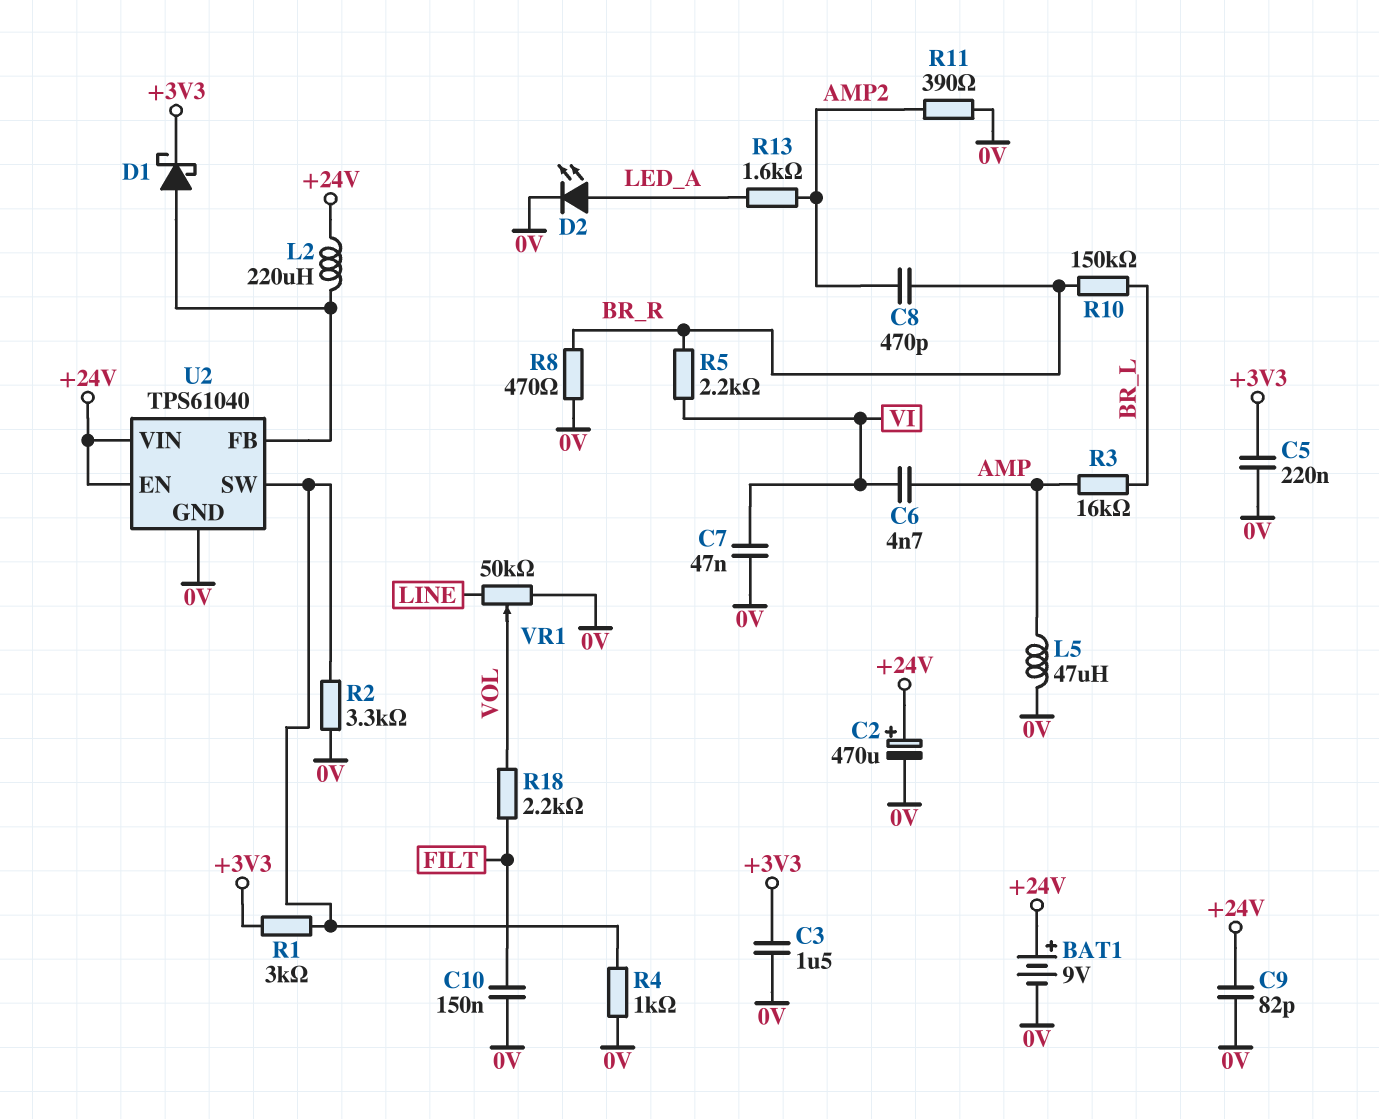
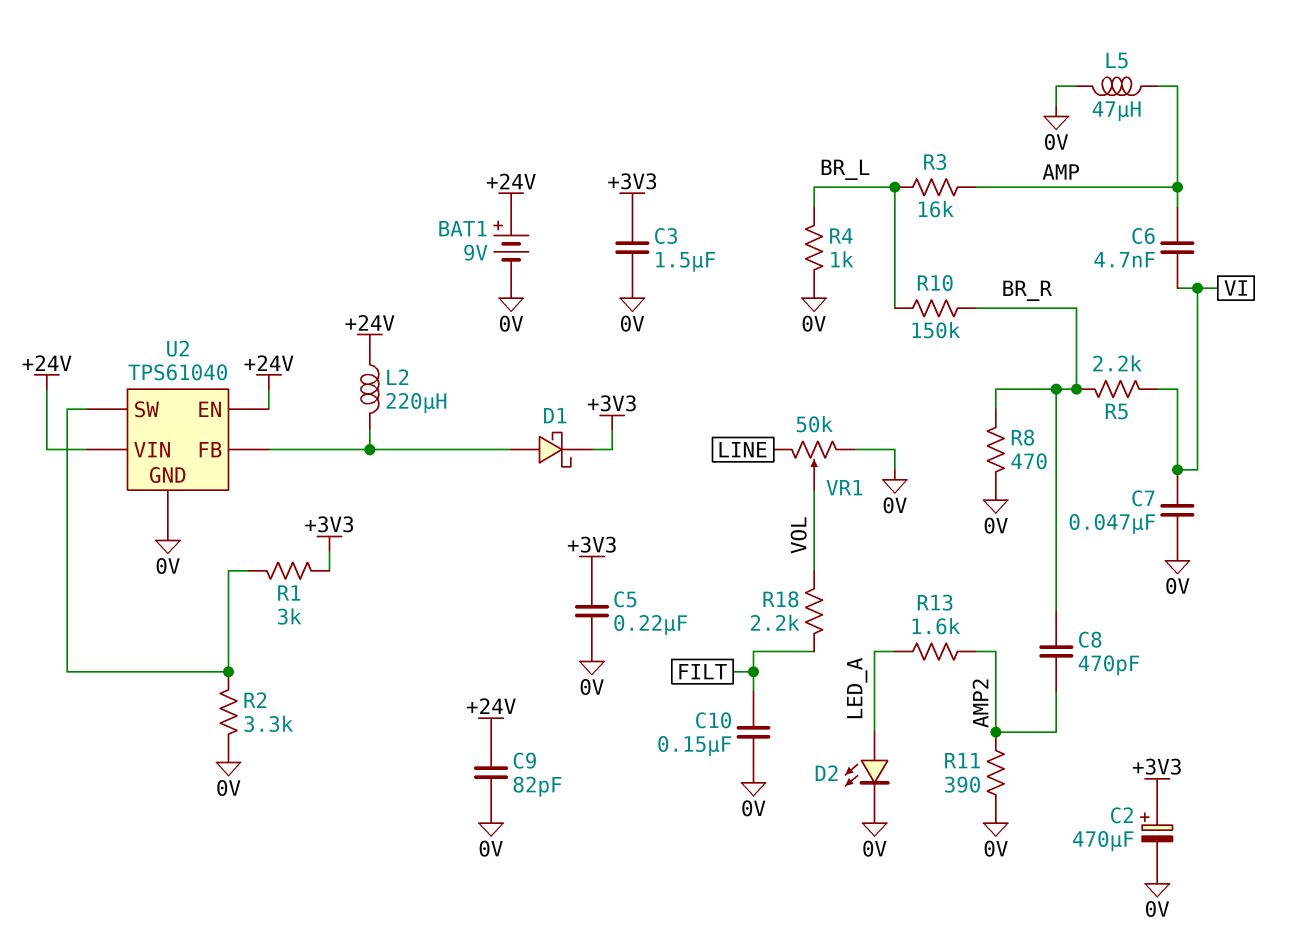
C2: 470uF (plus +24V, minus 0V) -> 470uF (plus +3V3, minus 0V)
R4: 1k (0V, U2/SW) -> 1k (0V, BR_L)

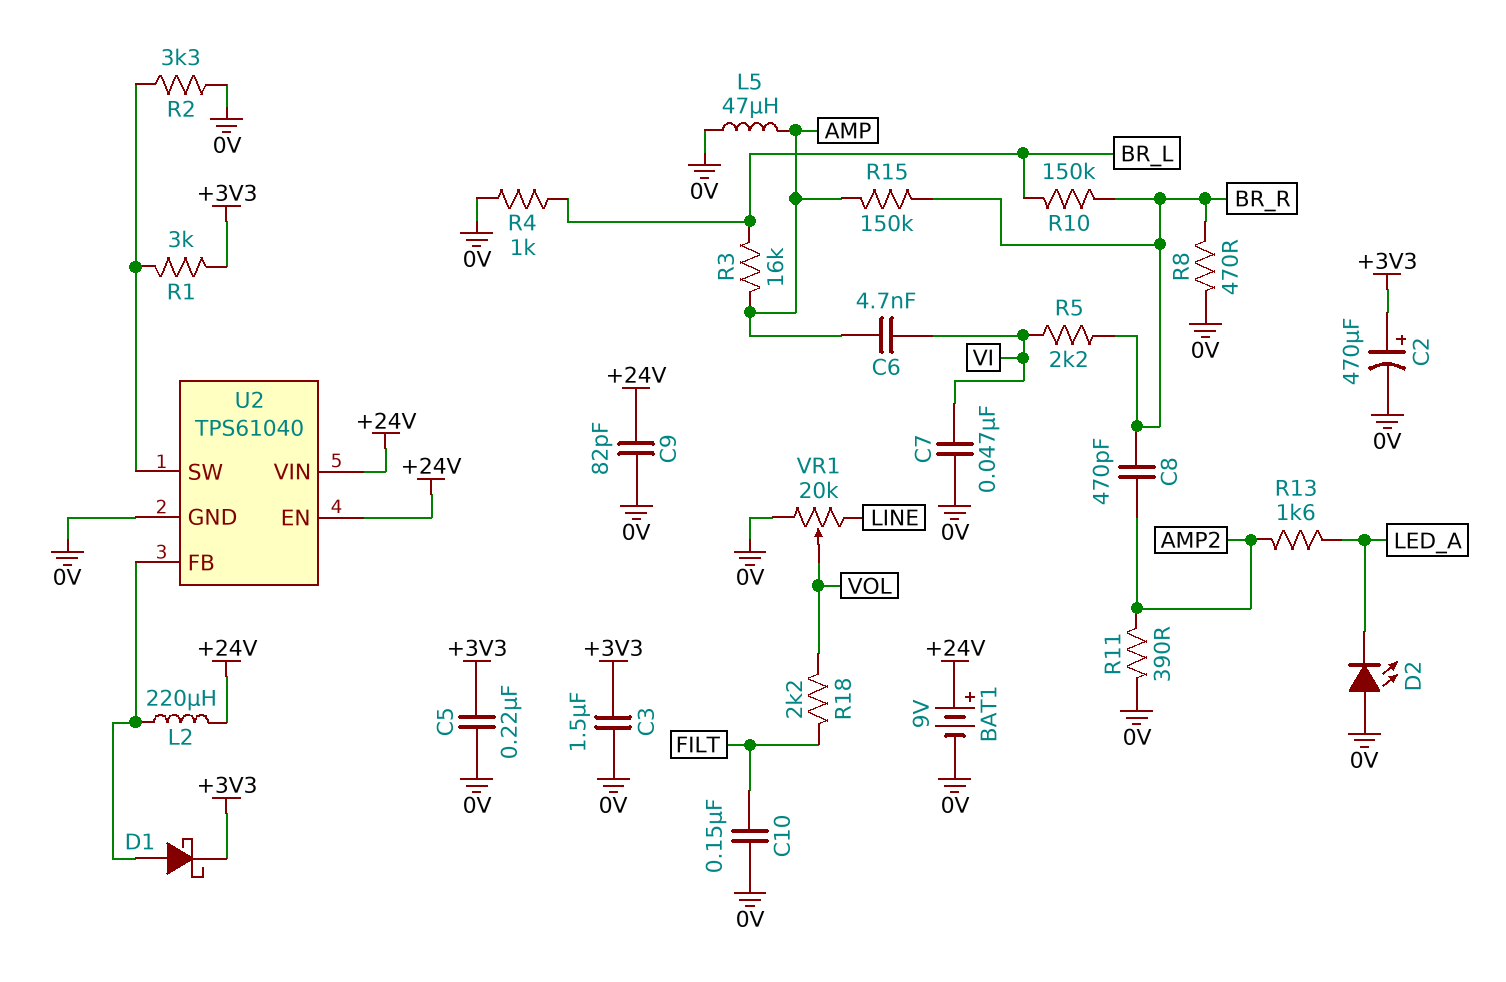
D2: LED (A LED_A, K 0V) -> LED (A 0V, K LED_A)
R15: none -> 150k (AMP, BR_R)
VR1: 50k (0V, LINE, wiper VOL) -> 20k (0V, LINE, wiper VOL)

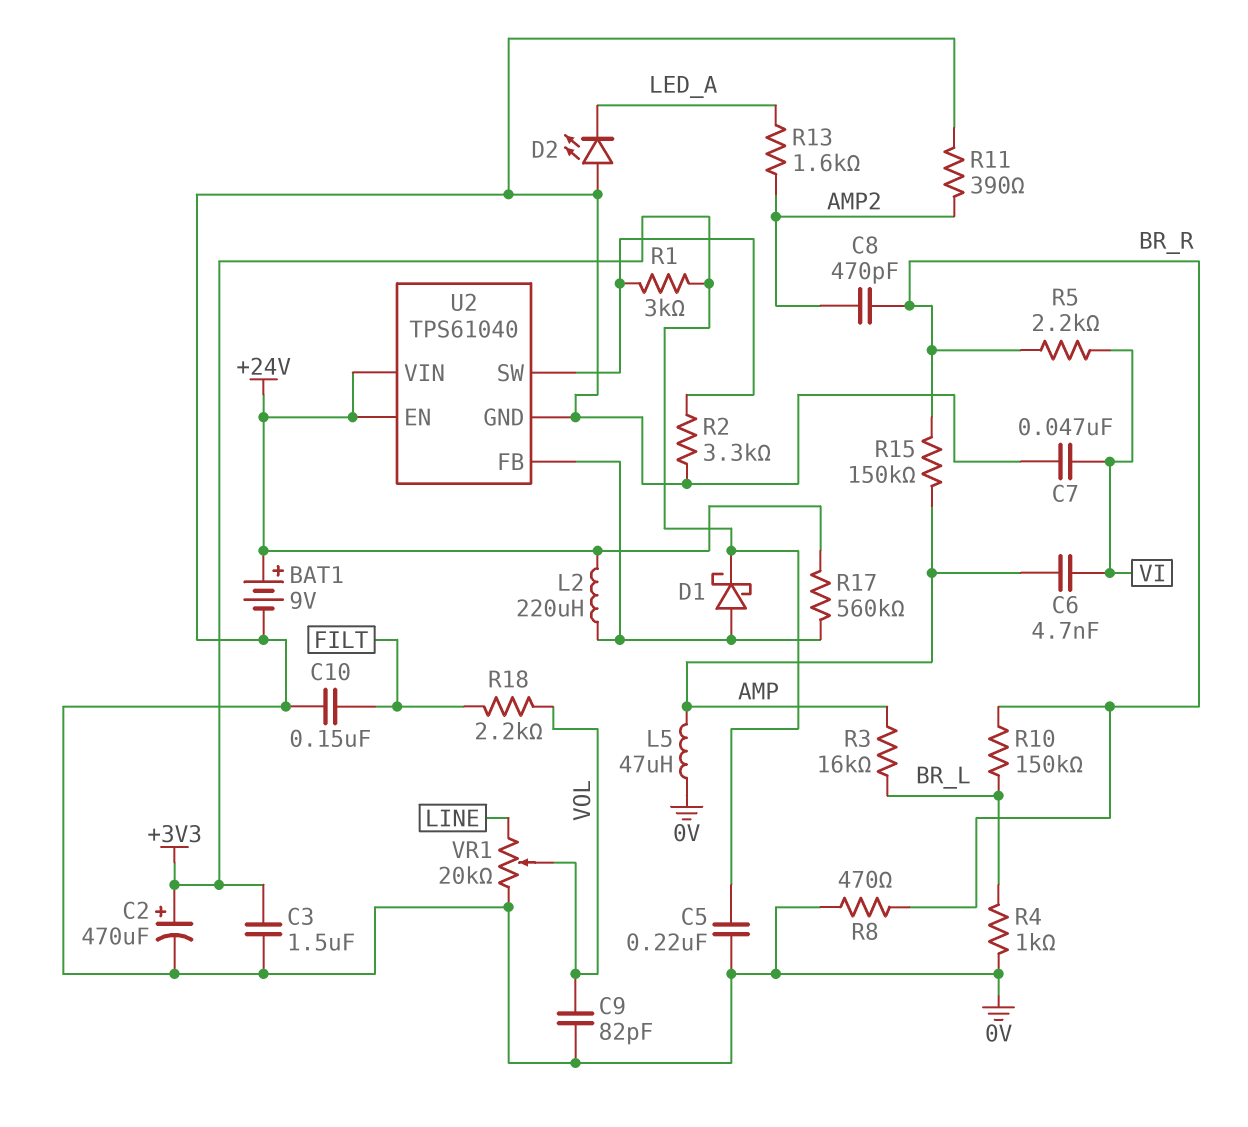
C9: 82pF (+24V, 0V) -> 82pF (0V, VOL)
R17: none -> 560k (+24V, U2/FB)

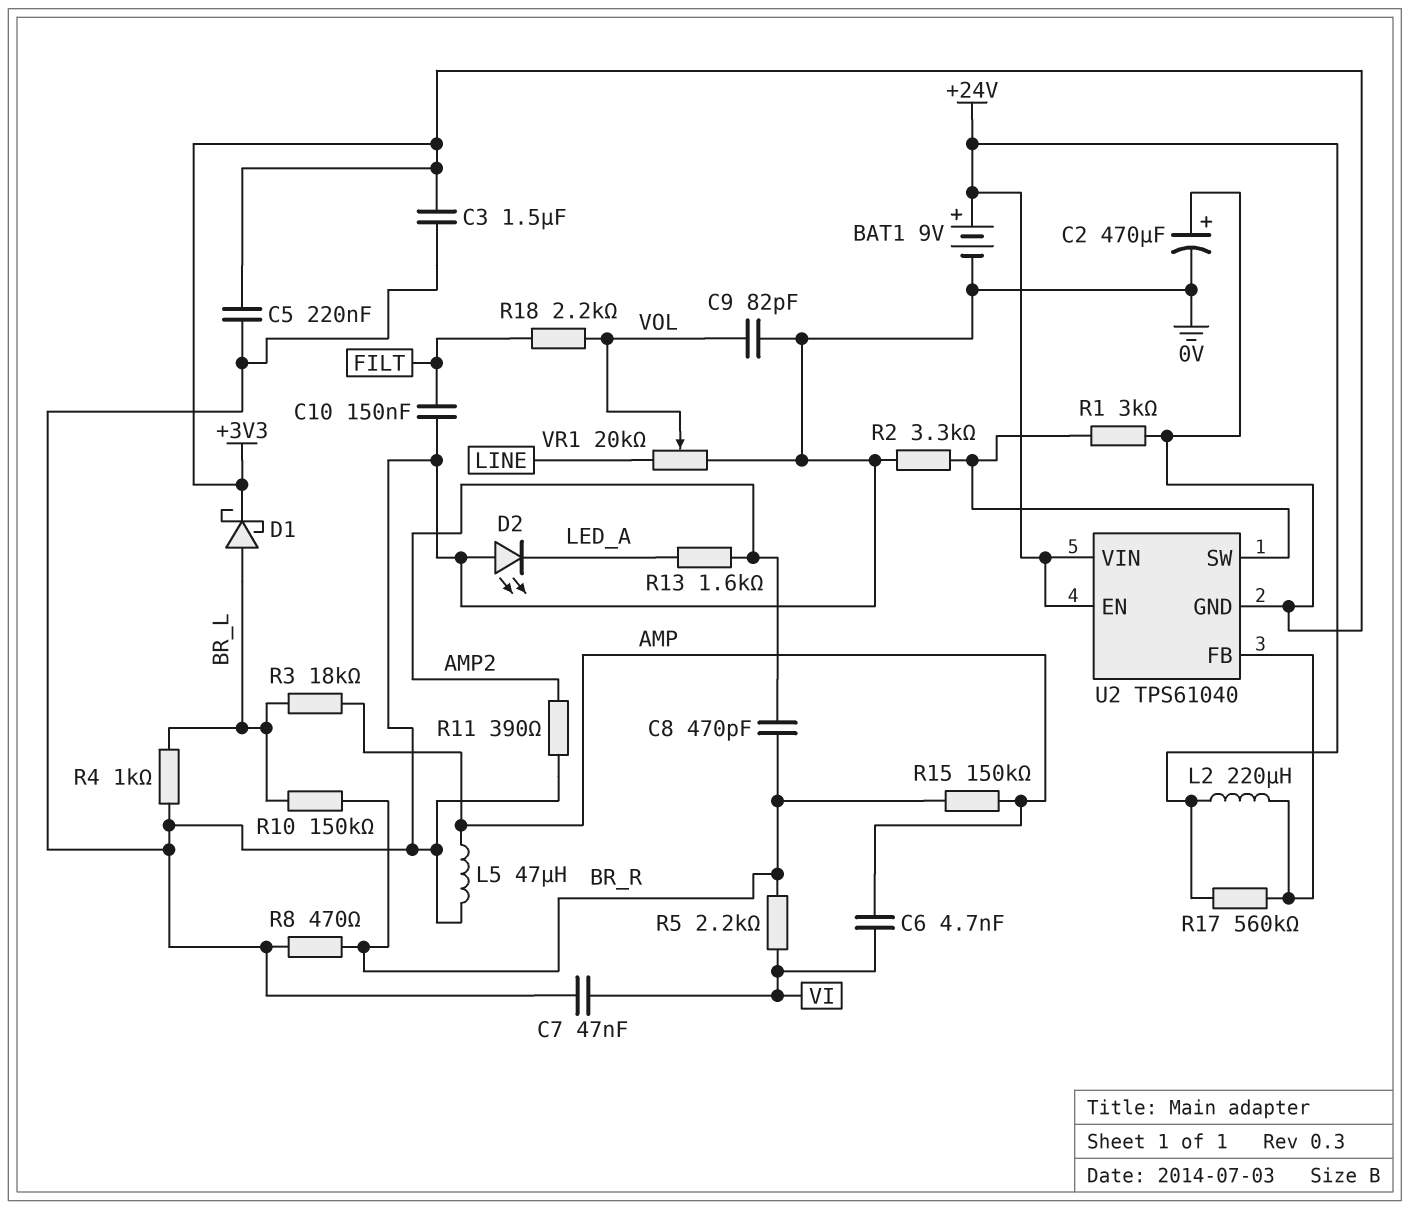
D1: schottky (A U2/FB, K +3V3) -> schottky (A BR_L, K +3V3)
R3: 16k (AMP, BR_L) -> 18k (AMP, BR_L)
U2 pin GND: 0V -> +3V3

